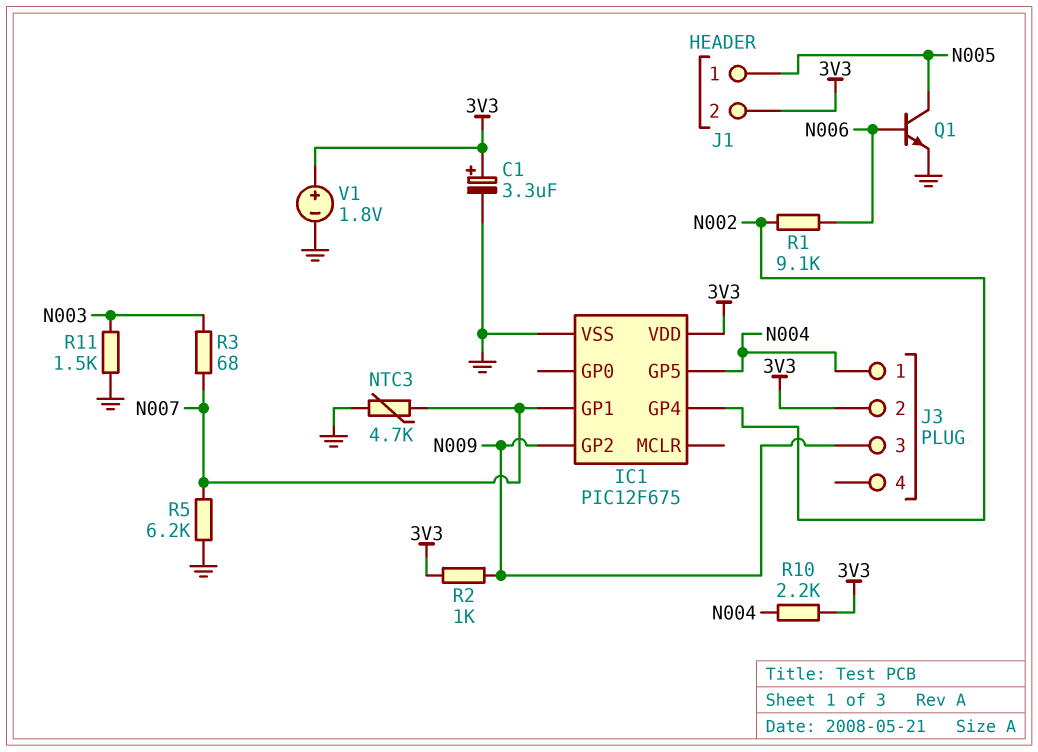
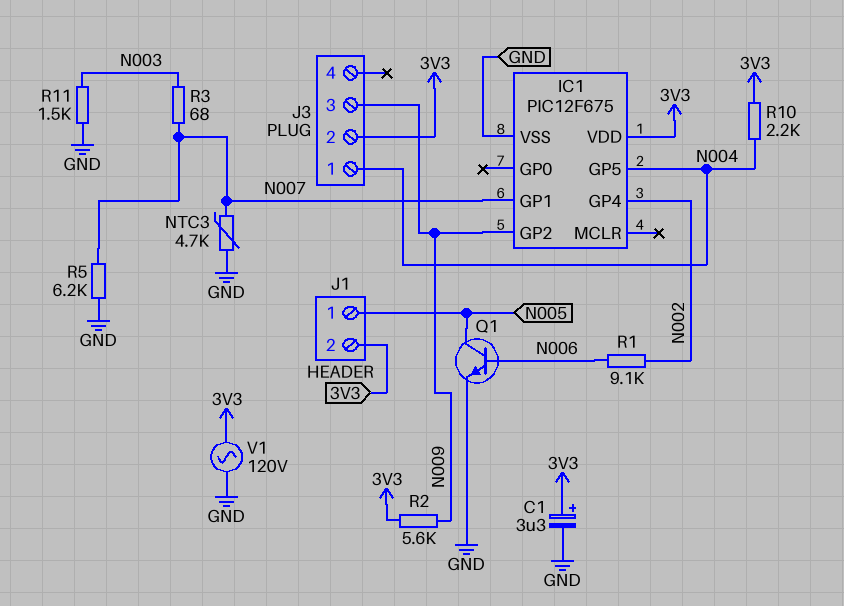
R2: 1k (3V3, N009) -> 5.6k (3V3, N009)
V1: 1.8V (plus 3V3, minus GND) -> AC 120V (3V3, GND)

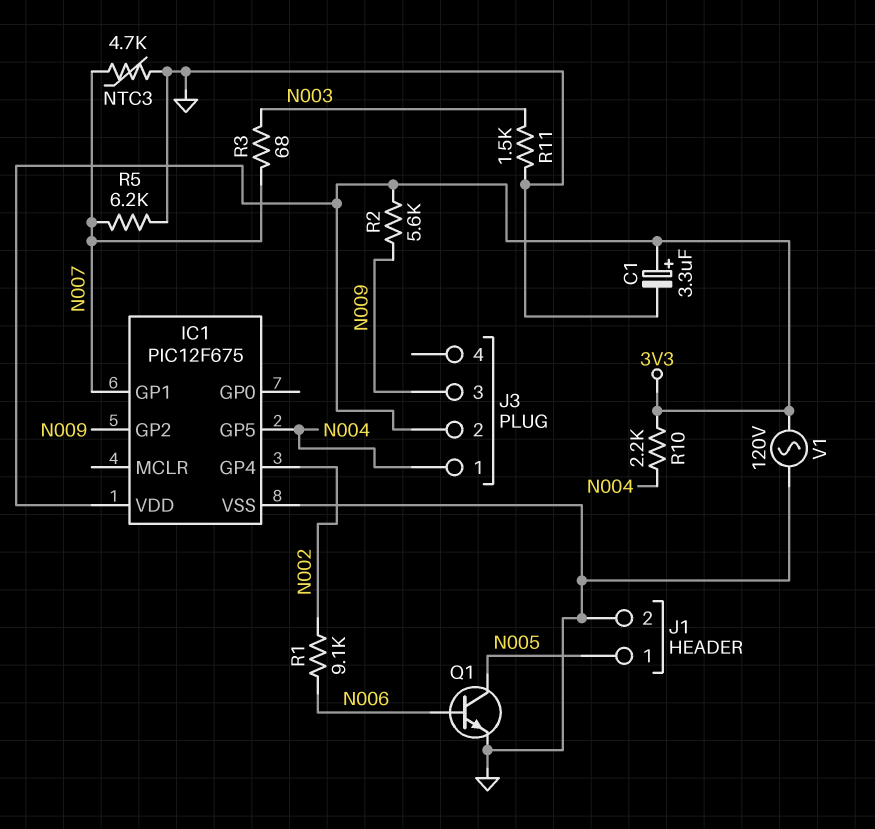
J1 pin 2: 3V3 -> GND

